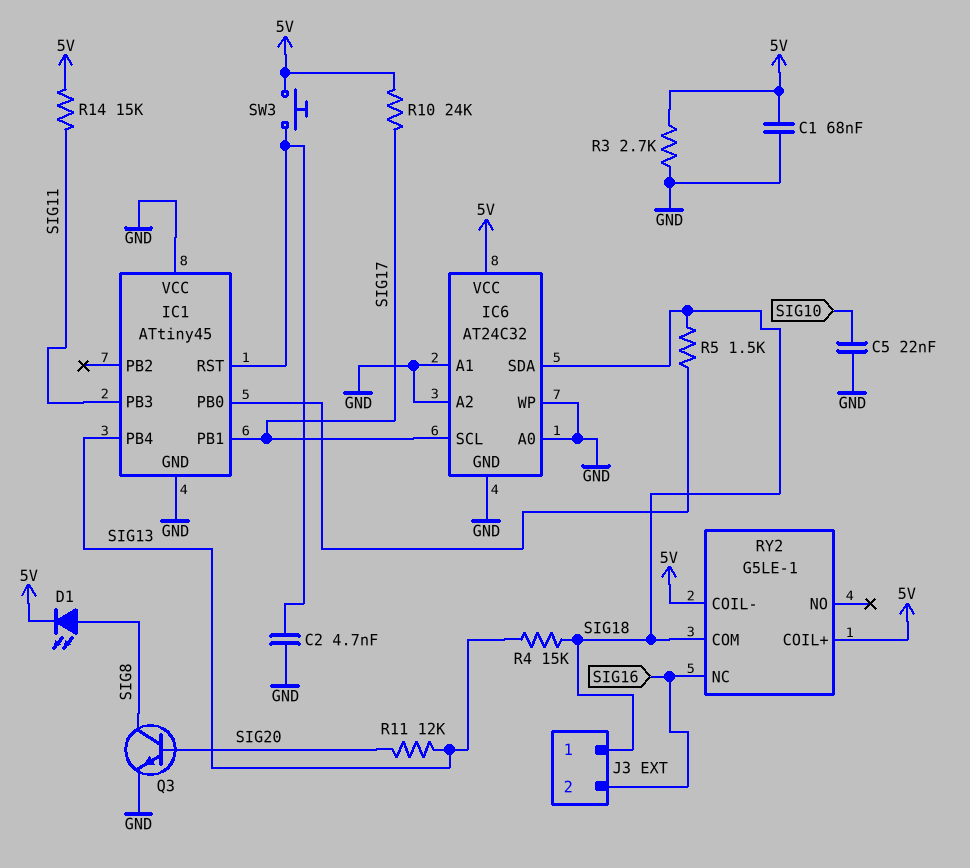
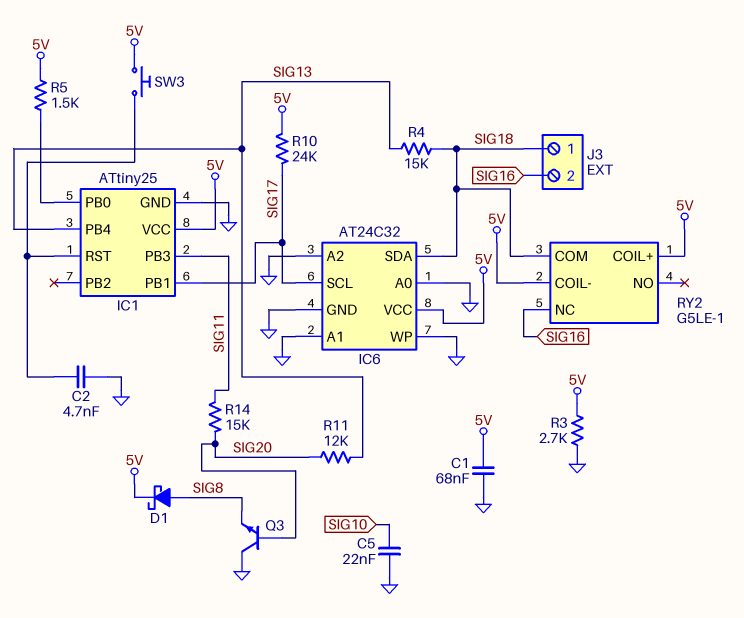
D1: LED (A SIG8, K 5V) -> schottky (A SIG8, K 5V)
IC1: ATtiny45 -> ATtiny25
IC1 pin VCC: GND -> 5V
Q3: NPN (B SIG20, C SIG8, E GND) -> NPN (B SIG20, C GND, E SIG8)
R5: 1.5k (IC1/PB0, SIG18) -> 1.5k (5V, IC1/PB0)
R14: 15k (5V, SIG11) -> 15k (SIG11, SIG20)

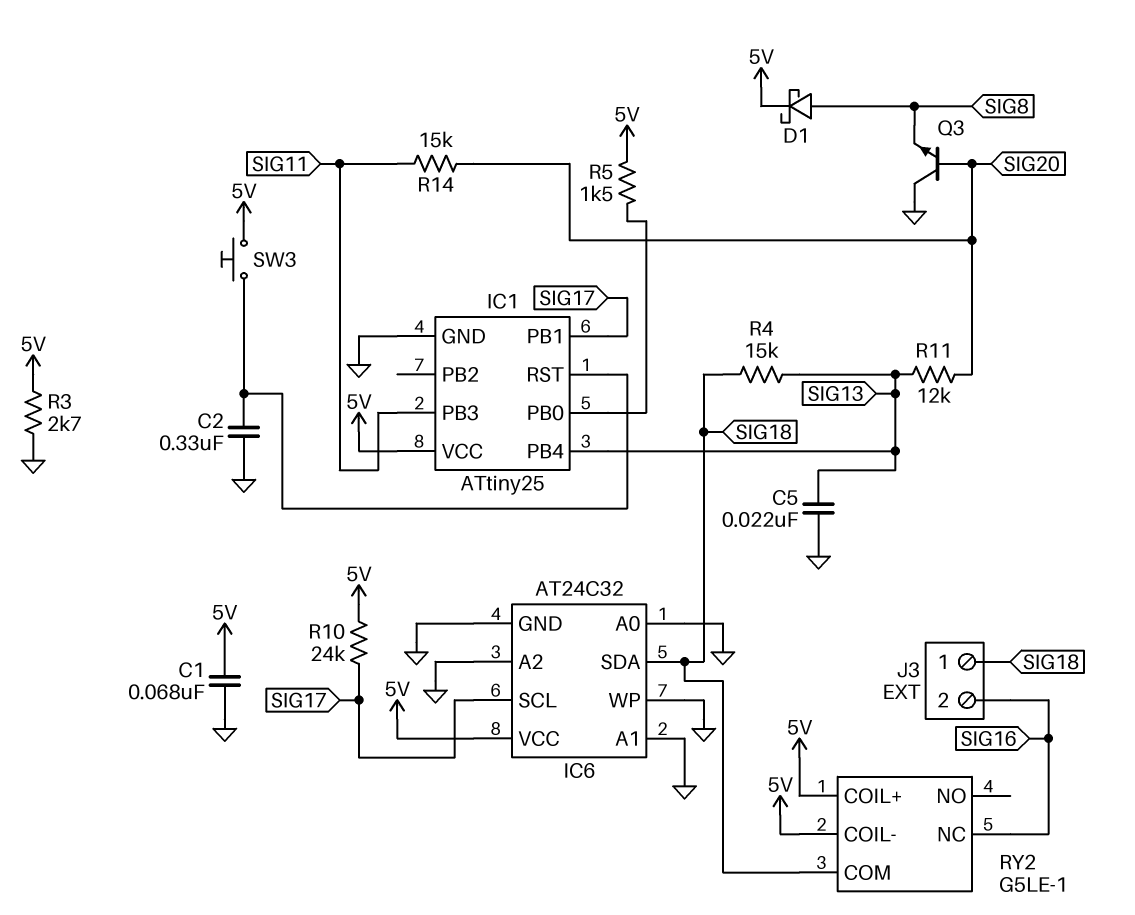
C2: 4.7nF (GND, IC1/RST) -> 330nF (GND, IC1/RST)
C5: 22nF (GND, SIG10) -> 22nF (GND, SIG13)

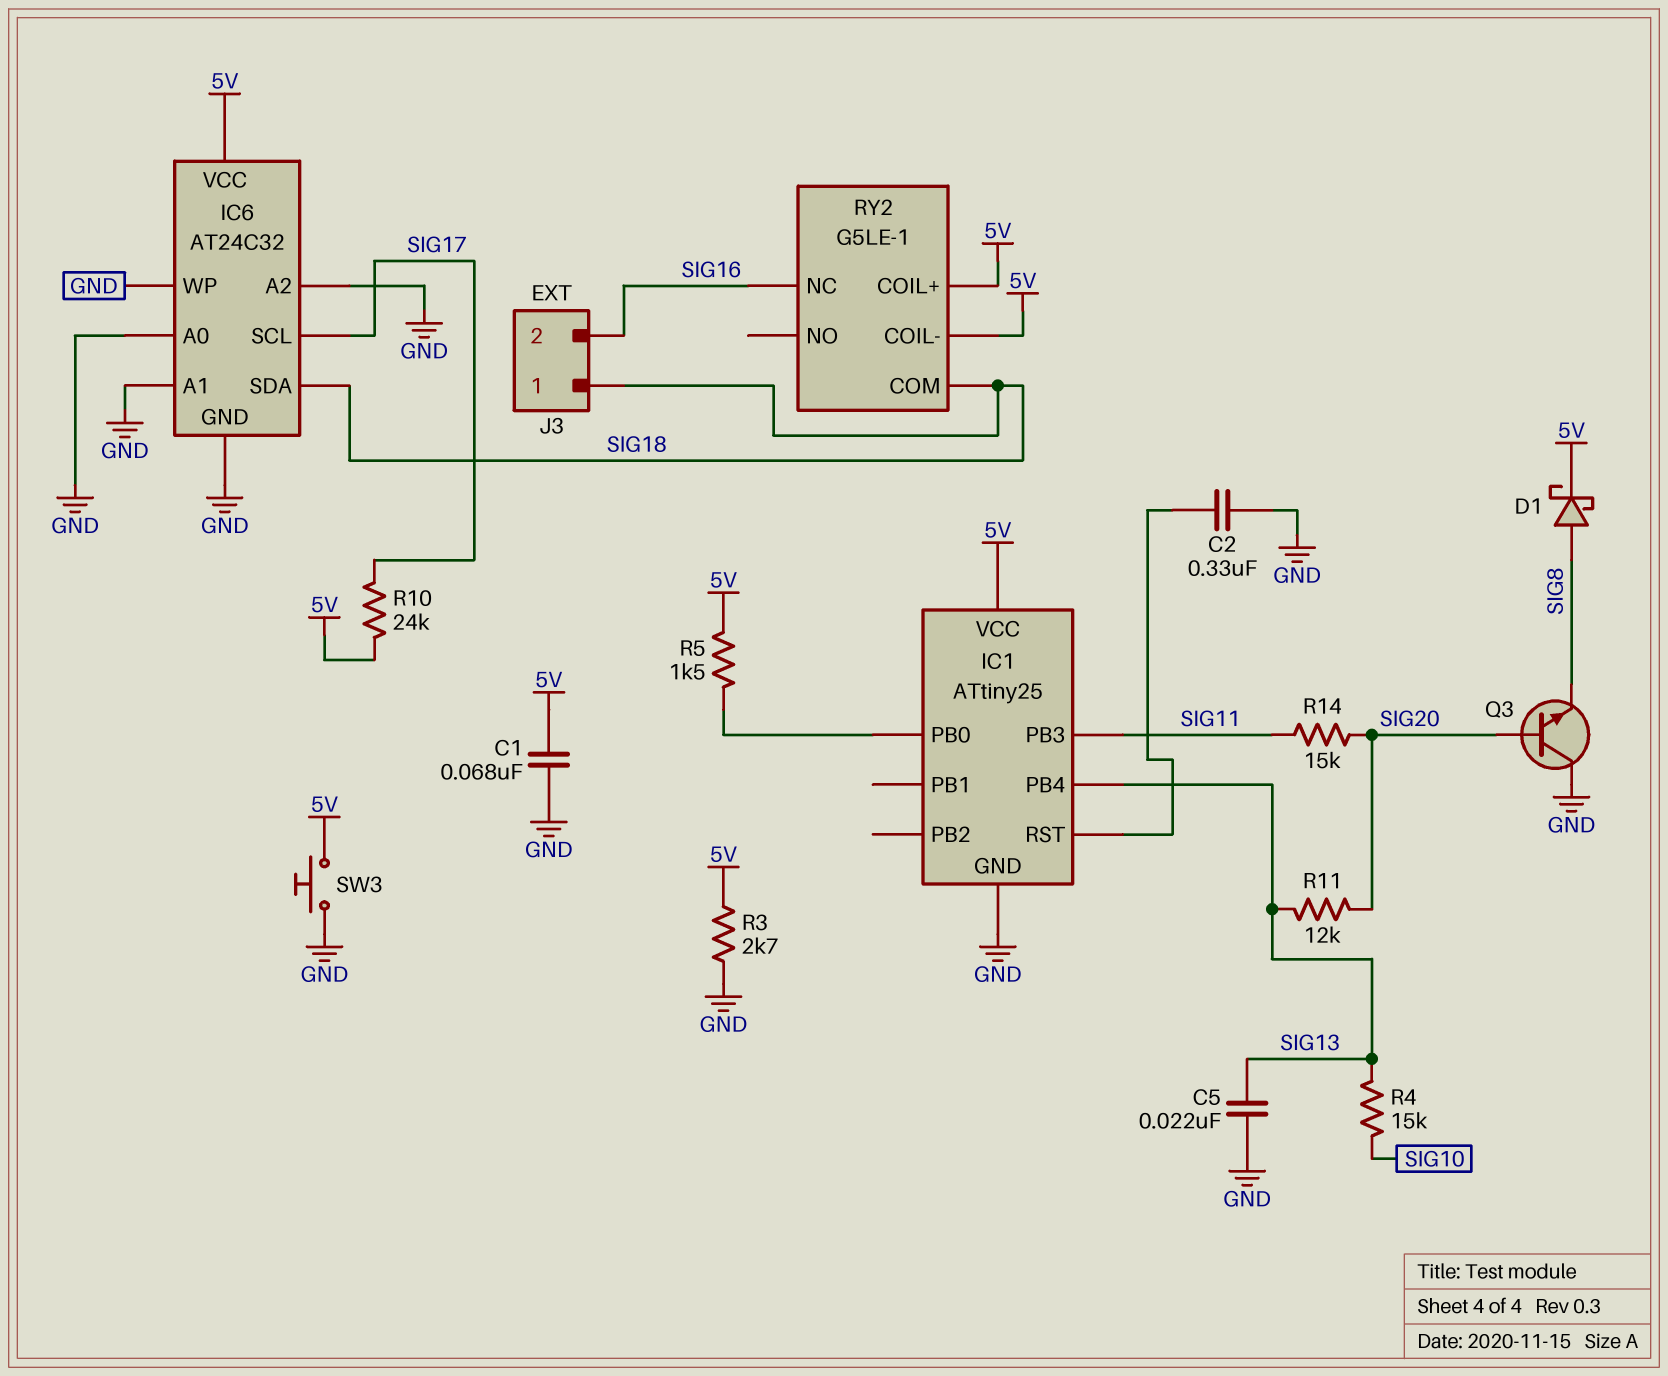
IC1 pin PB1: SIG17 -> none
R4: 15k (SIG13, SIG18) -> 15k (SIG10, SIG13)
SW3: button (5V, IC1/RST) -> button (5V, GND)

